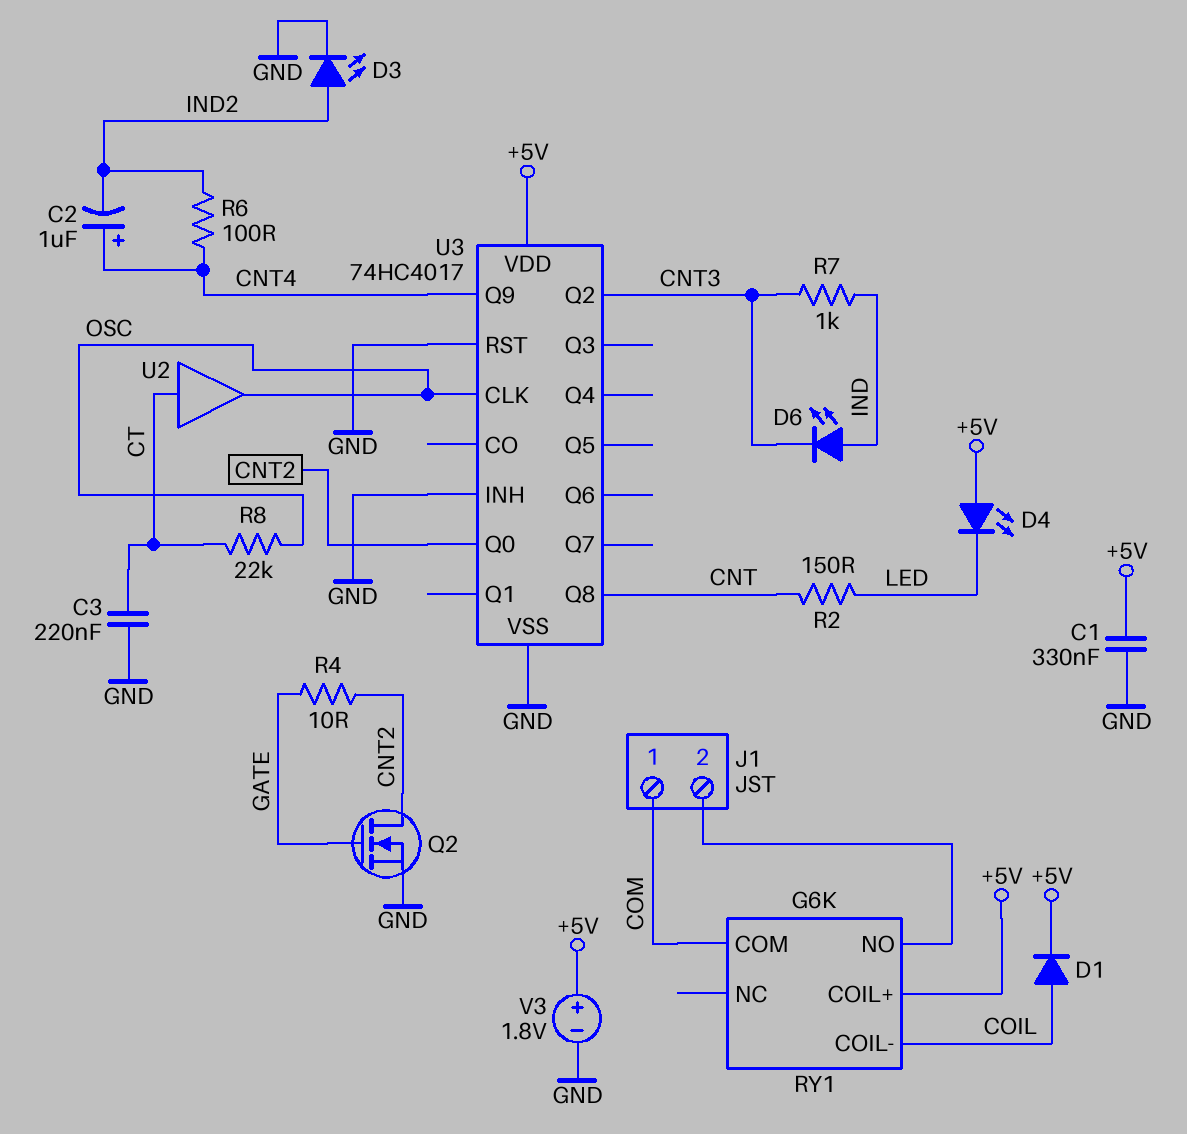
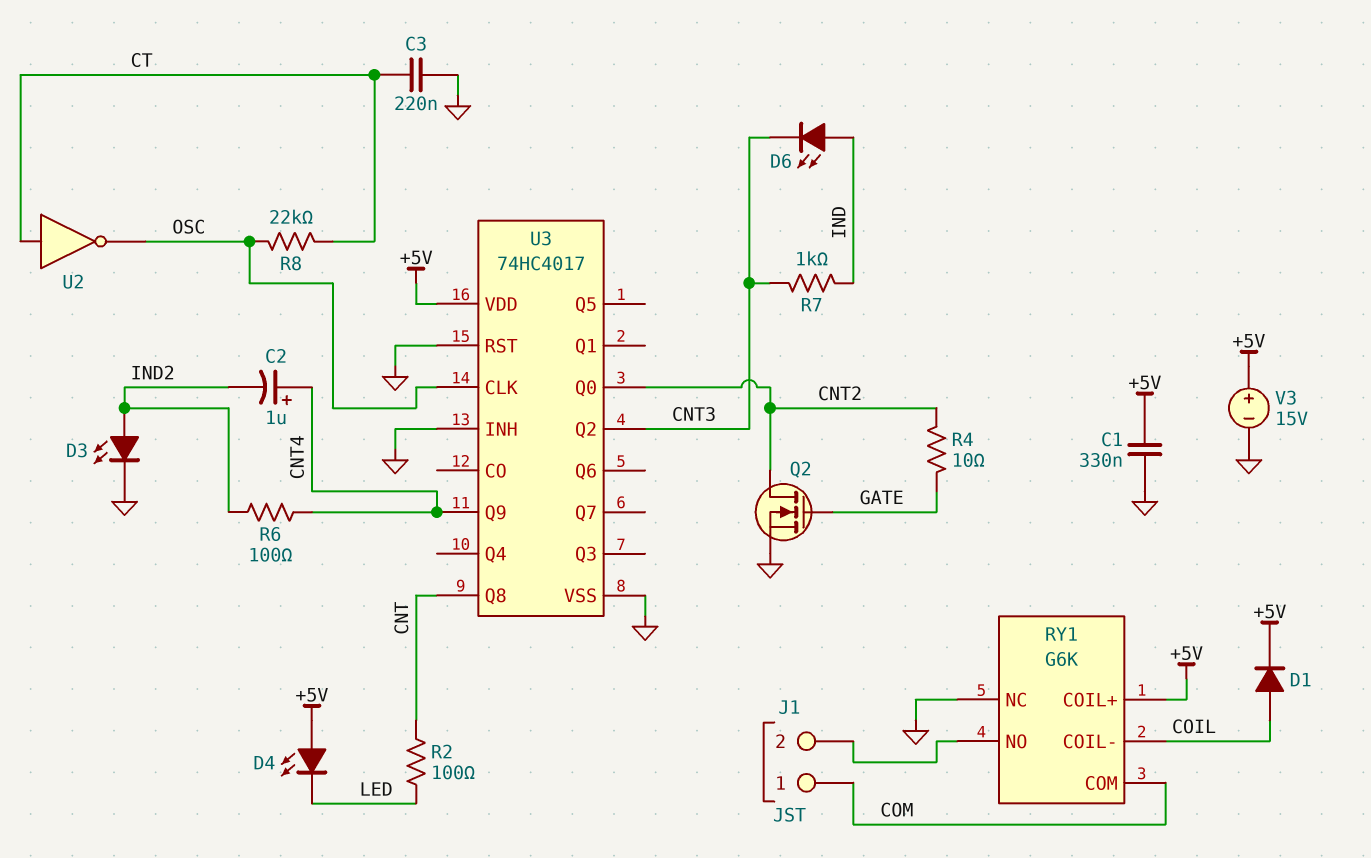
R2: 150 (CNT, LED) -> 100 (CNT, LED)
RY1 pin NC: none -> GND
U2: buffer (in CT, out OSC) -> NOT (in CT, out OSC)
V3: 1.8V (plus +5V, minus GND) -> 15V (plus +5V, minus GND)

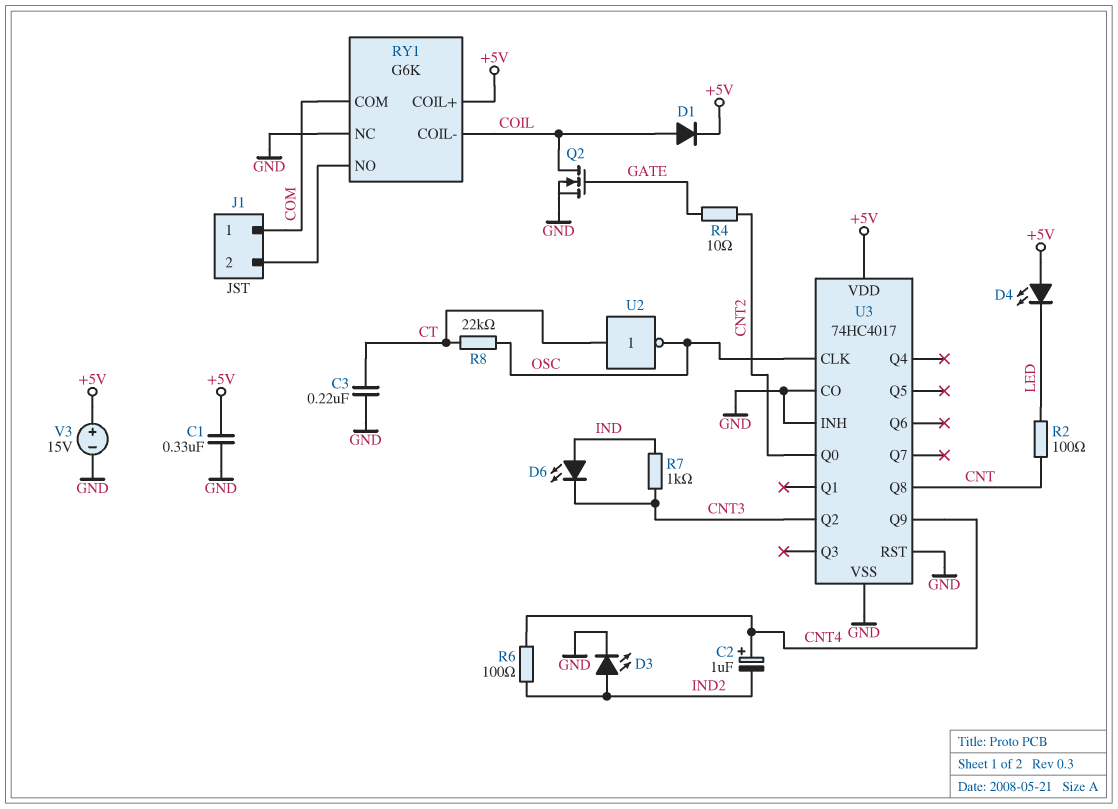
Q2: NMOS (G GATE, D CNT2, S GND) -> NMOS (G GATE, D COIL, S GND)
U3 pin CO: none -> GND

